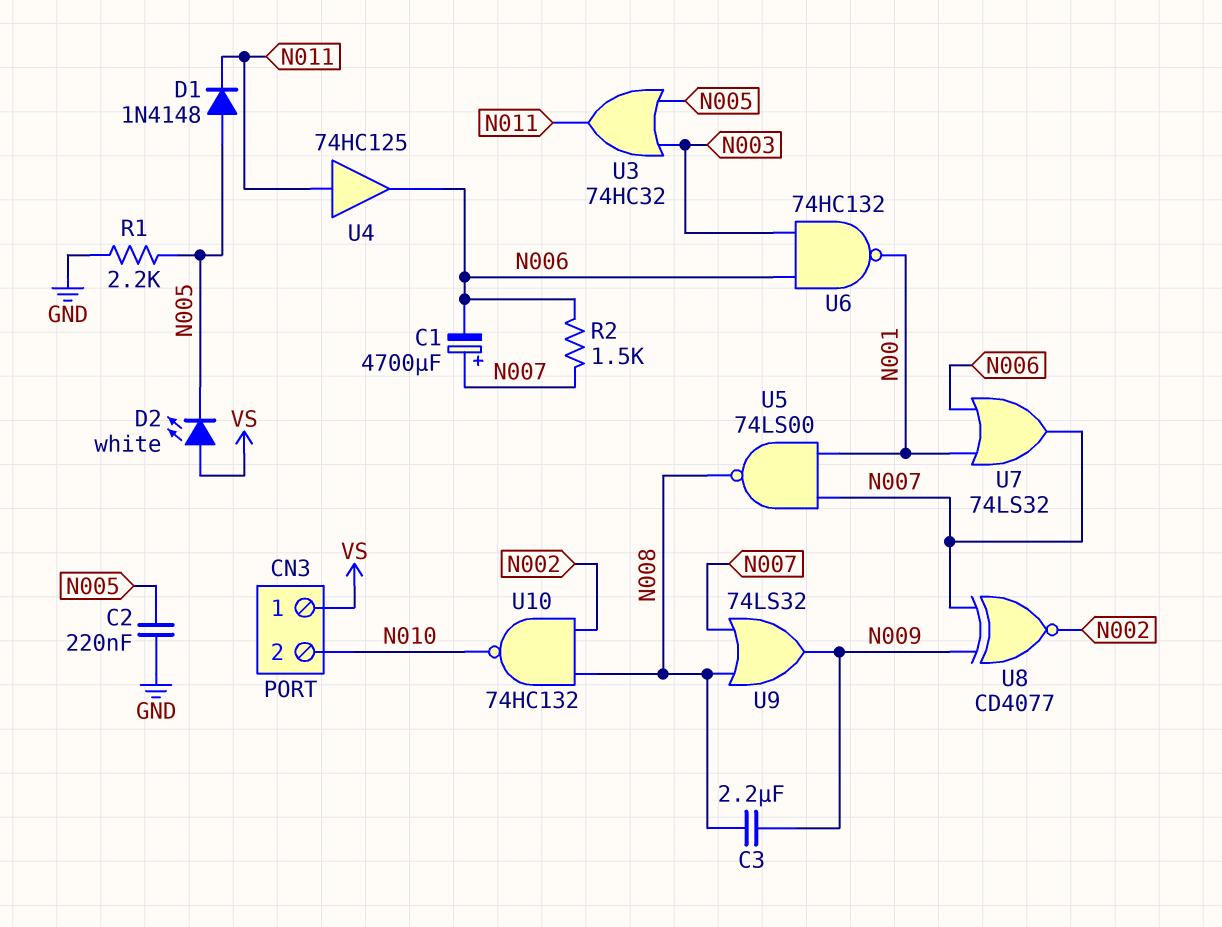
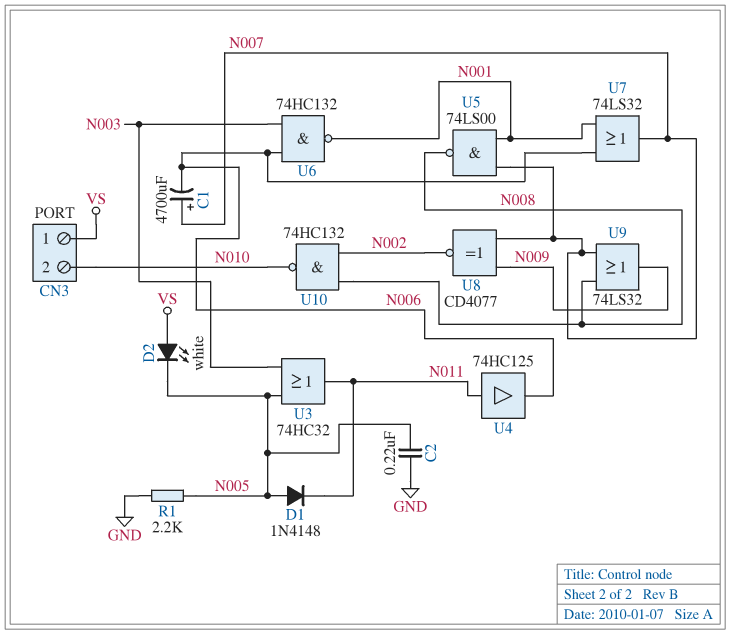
C3: 2.2uF (N008, N009) -> none
R2: 1.5k (N006, N007) -> none

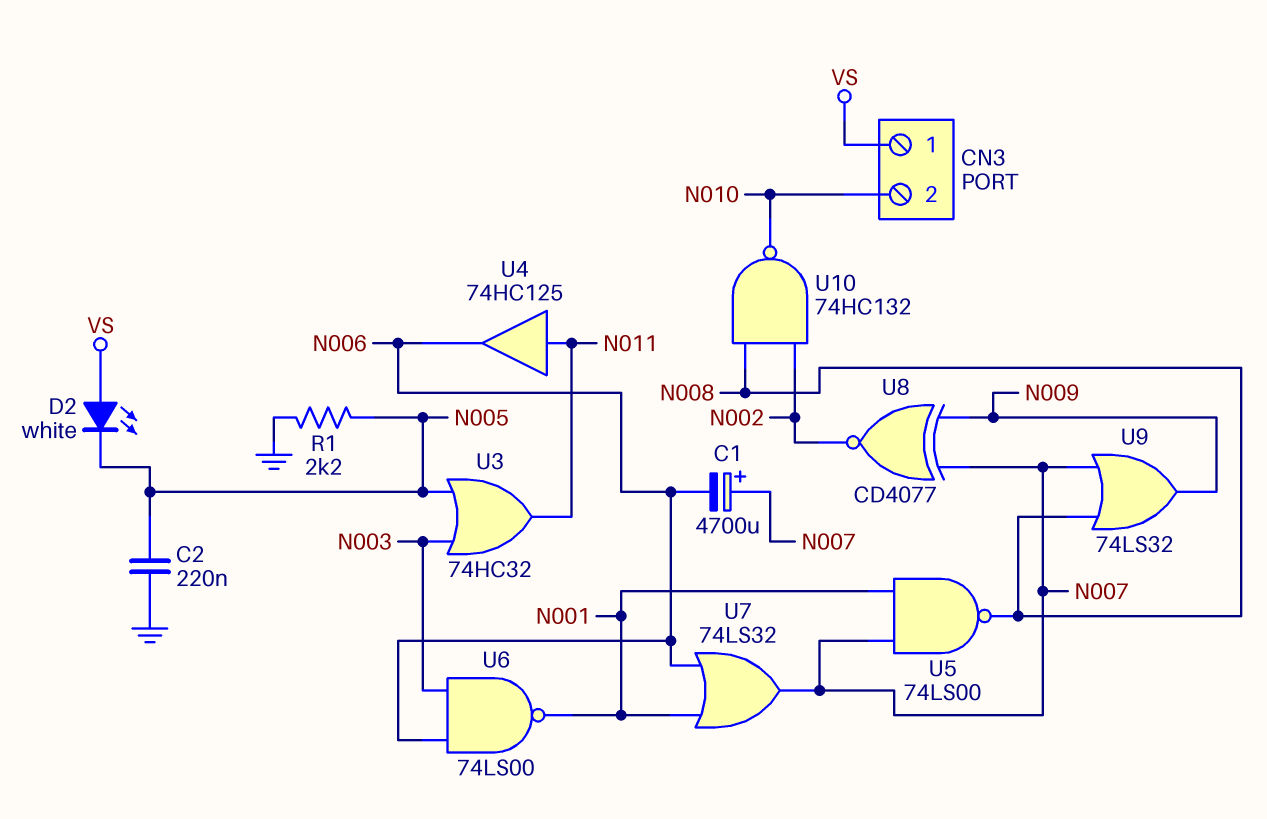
D1: diode 1N4148 (A N005, K N011) -> none
U6: NAND 74HC132 (in N003, in N006, out N001) -> NAND 74LS00 (in N003, in N006, out N001)

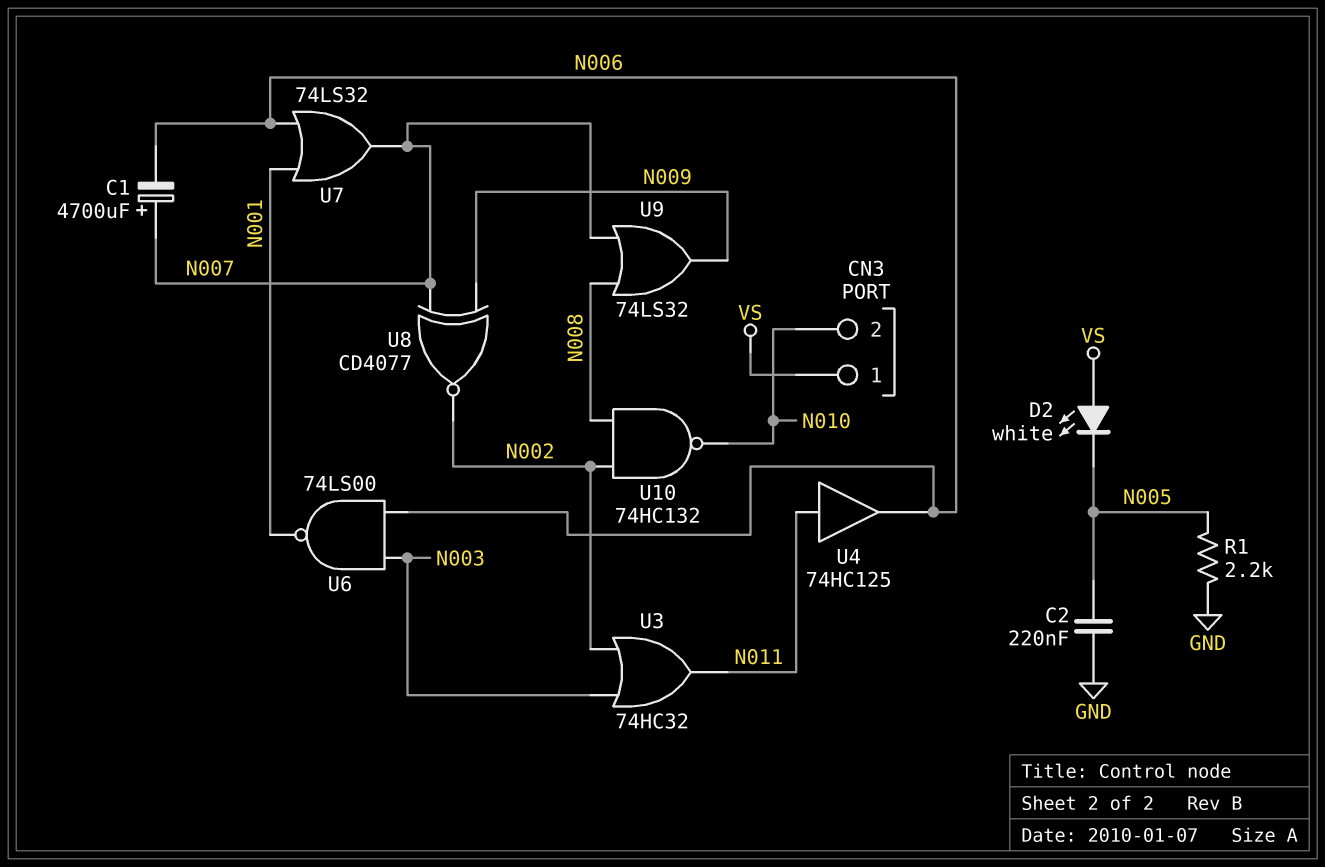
U3: OR 74HC32 (in N003, in N005, out N011) -> OR 74HC32 (in N002, in N003, out N011)
U5: NAND 74LS00 (in N001, in N007, out N008) -> none

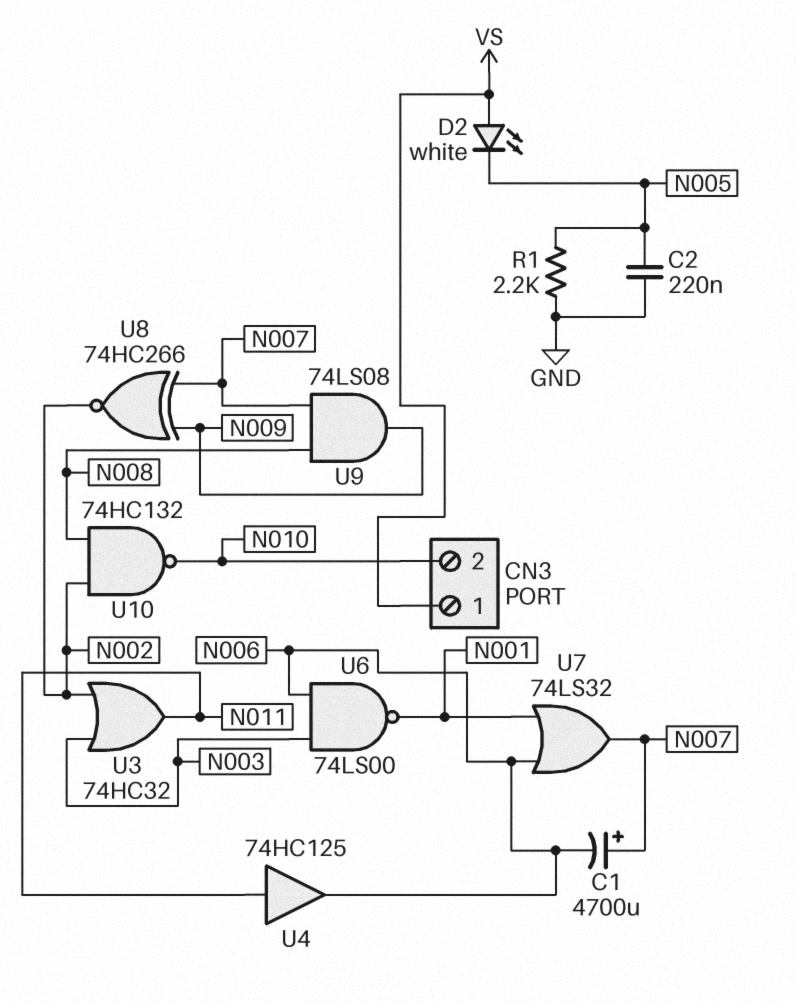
U8: XNOR CD4077 (in N007, in N009, out N002) -> XNOR 74HC266 (in N007, in N009, out N002)
U9: OR 74LS32 (in N007, in N008, out N009) -> AND 74LS08 (in N007, in N008, out N009)

